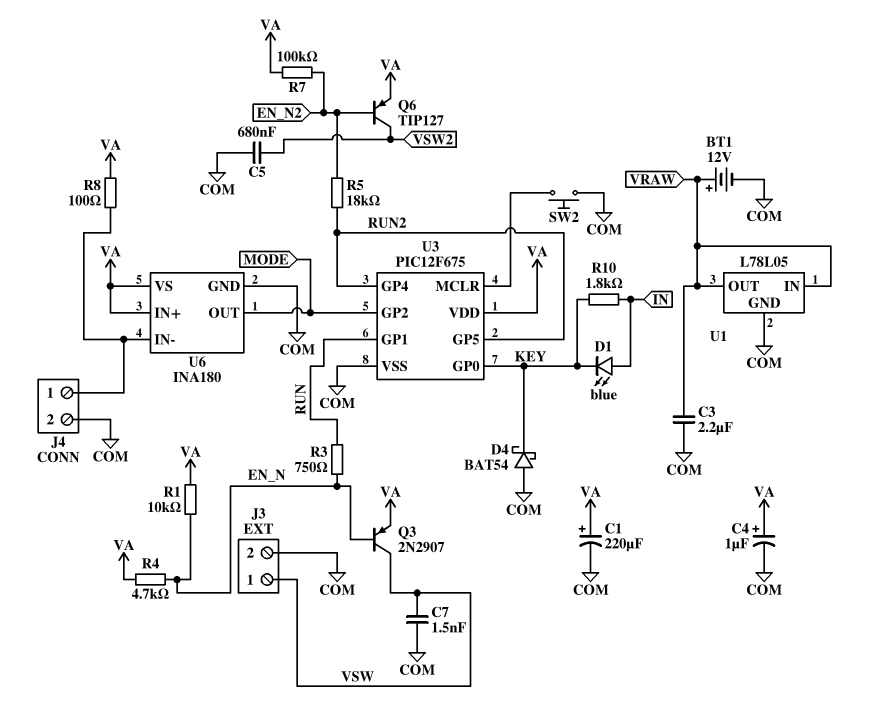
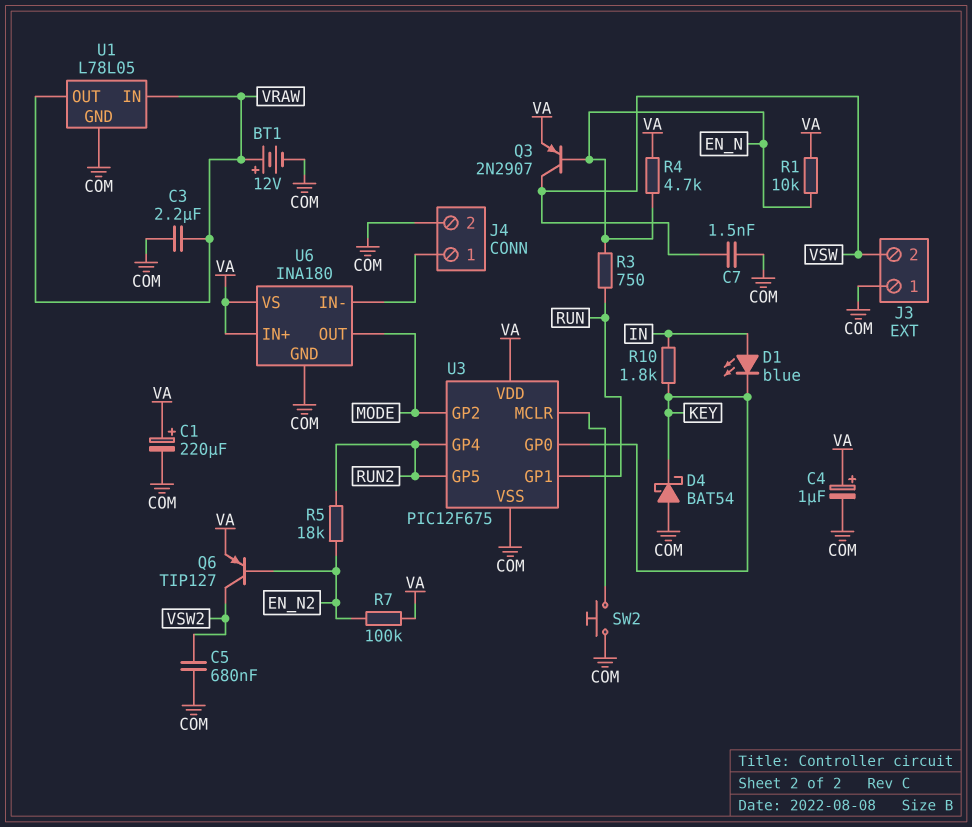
J3 pin 1: VSW -> COM
J3 pin 2: COM -> VSW
R8: 100 (J4/1, VA) -> none

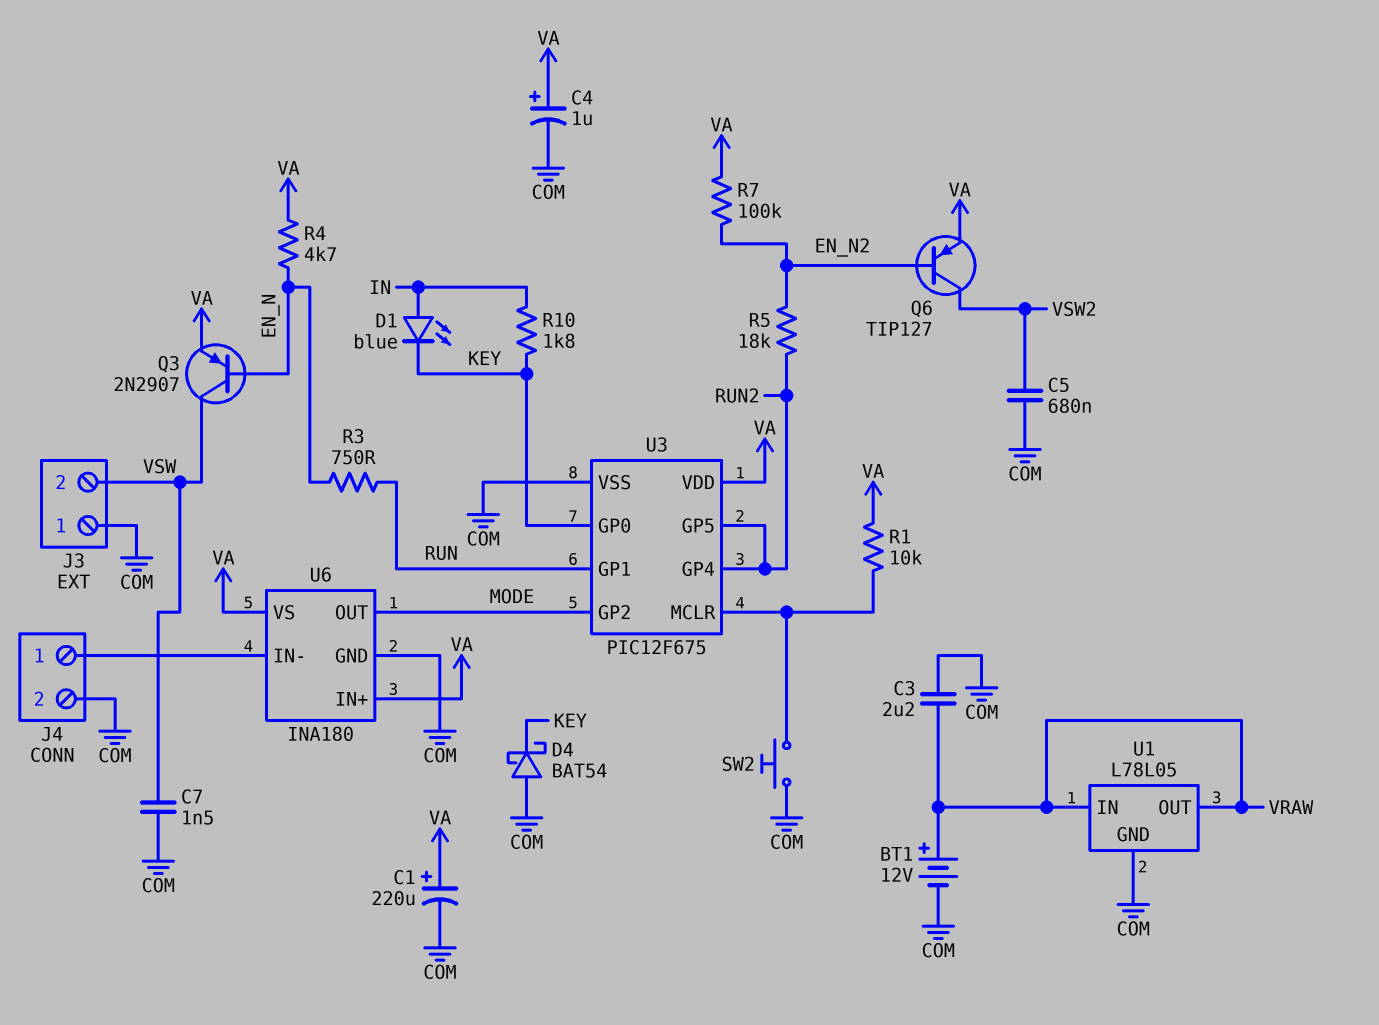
R1: 10k (EN_N, VA) -> 10k (U3/MCLR, VA)

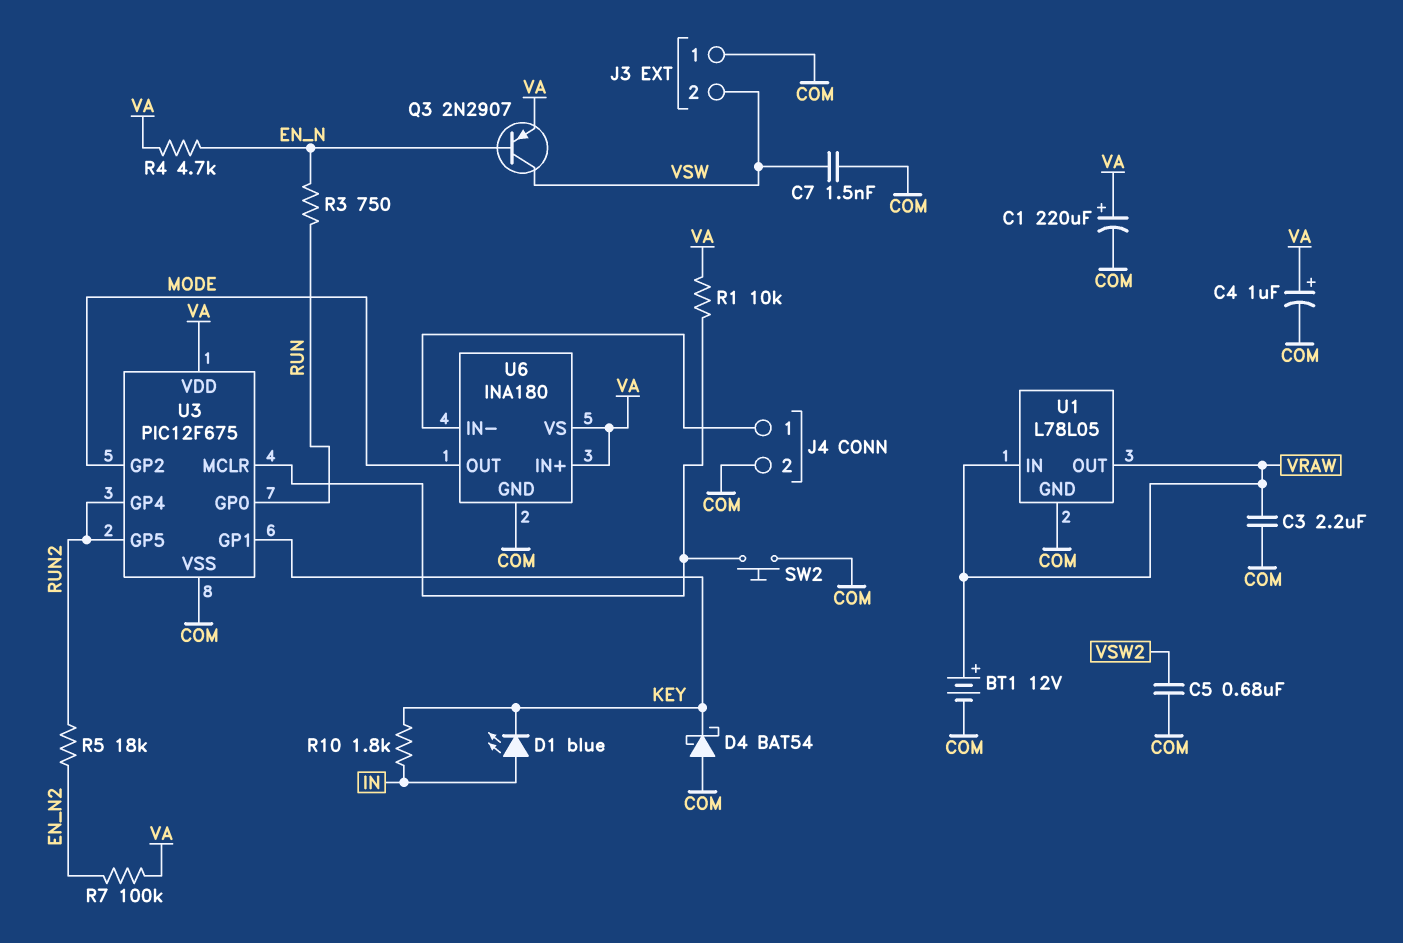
Q6: PNP TIP127 (B EN_N2, C VSW2, E VA) -> none
U3 pin GP0: KEY -> RUN
U3 pin GP1: RUN -> KEY

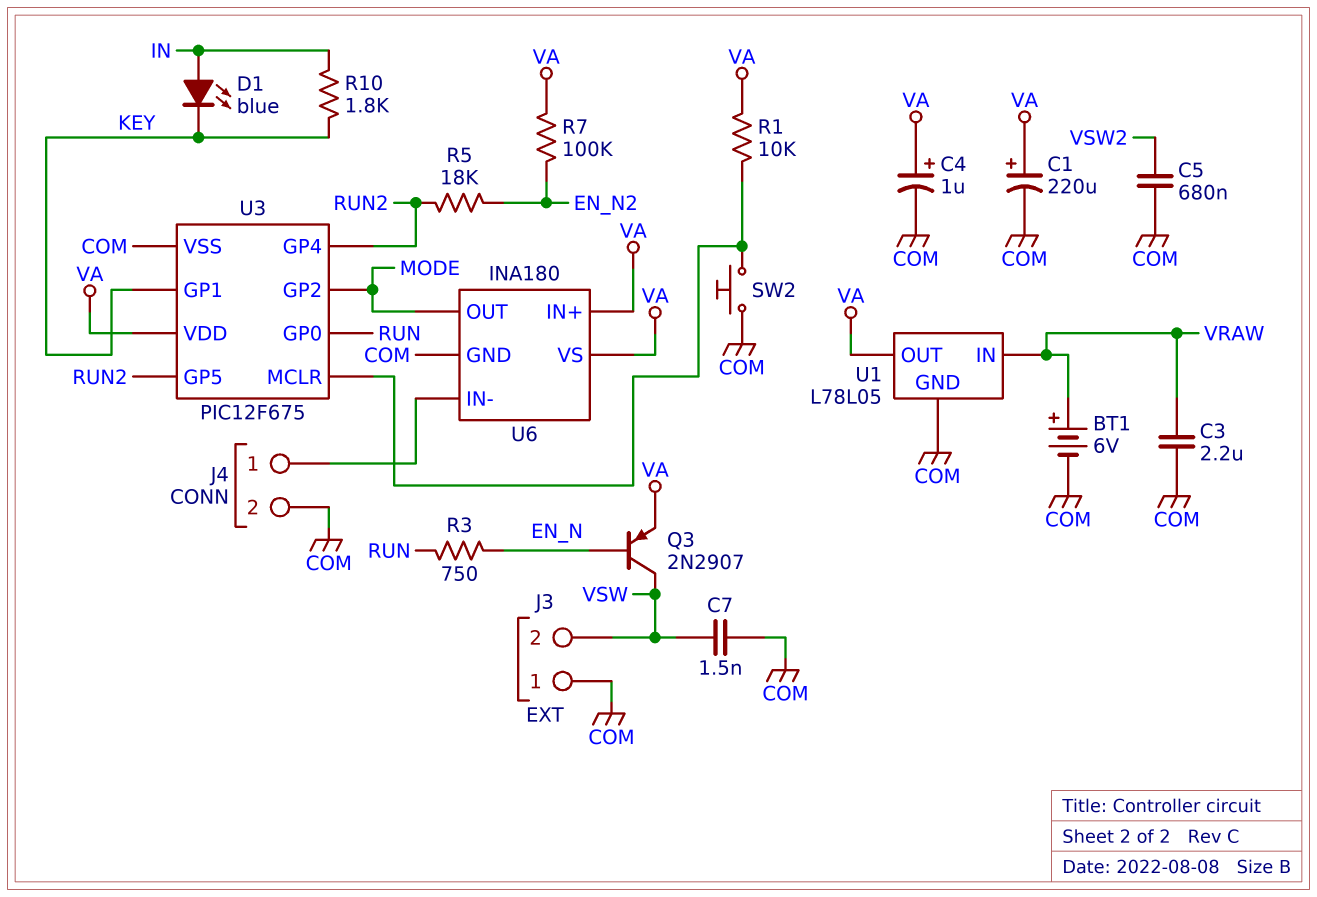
BT1: 12V (plus VRAW, minus COM) -> 6V (plus VRAW, minus COM)
D4: schottky BAT54 (A COM, K KEY) -> none
R4: 4.7k (EN_N, VA) -> none
U1 pin OUT: VRAW -> VA

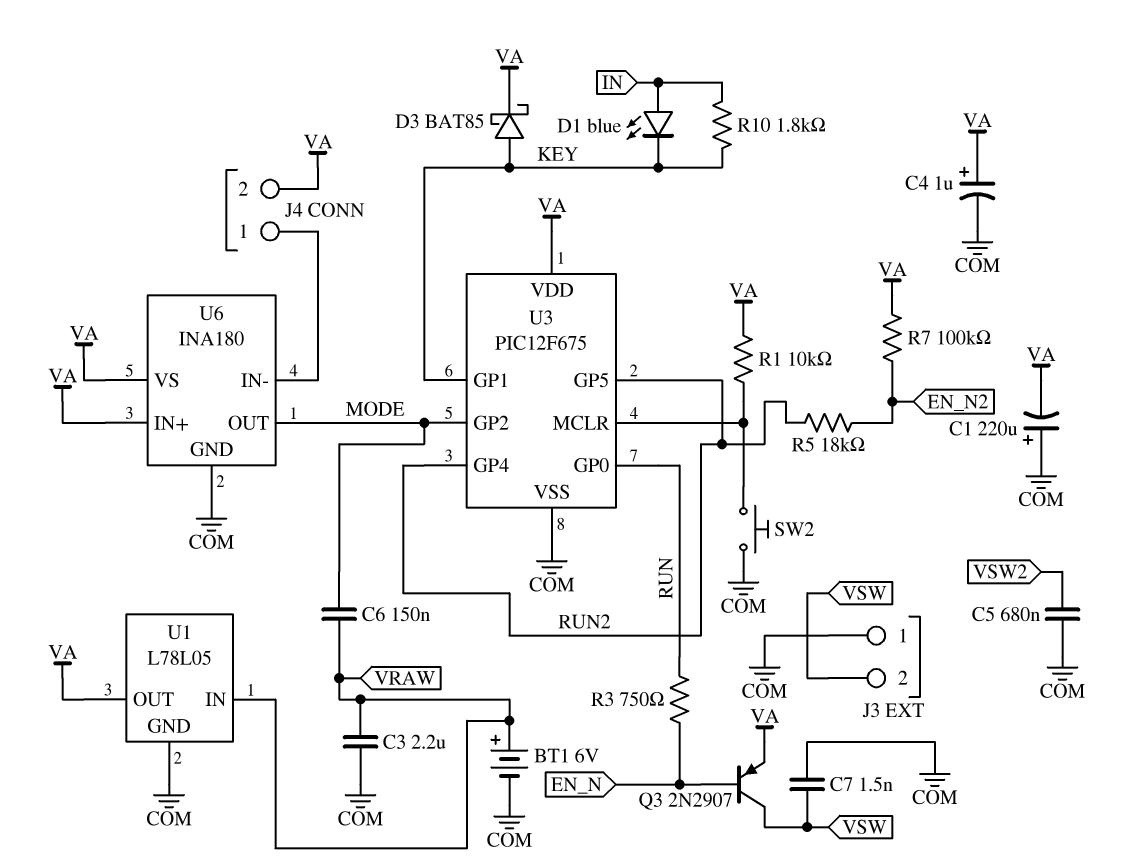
C1: 220uF (plus VA, minus COM) -> 220uF (plus COM, minus VA)
C6: none -> 150nF (MODE, VRAW)
D3: none -> schottky BAT85 (A KEY, K VA)
J4 pin 2: COM -> VA

